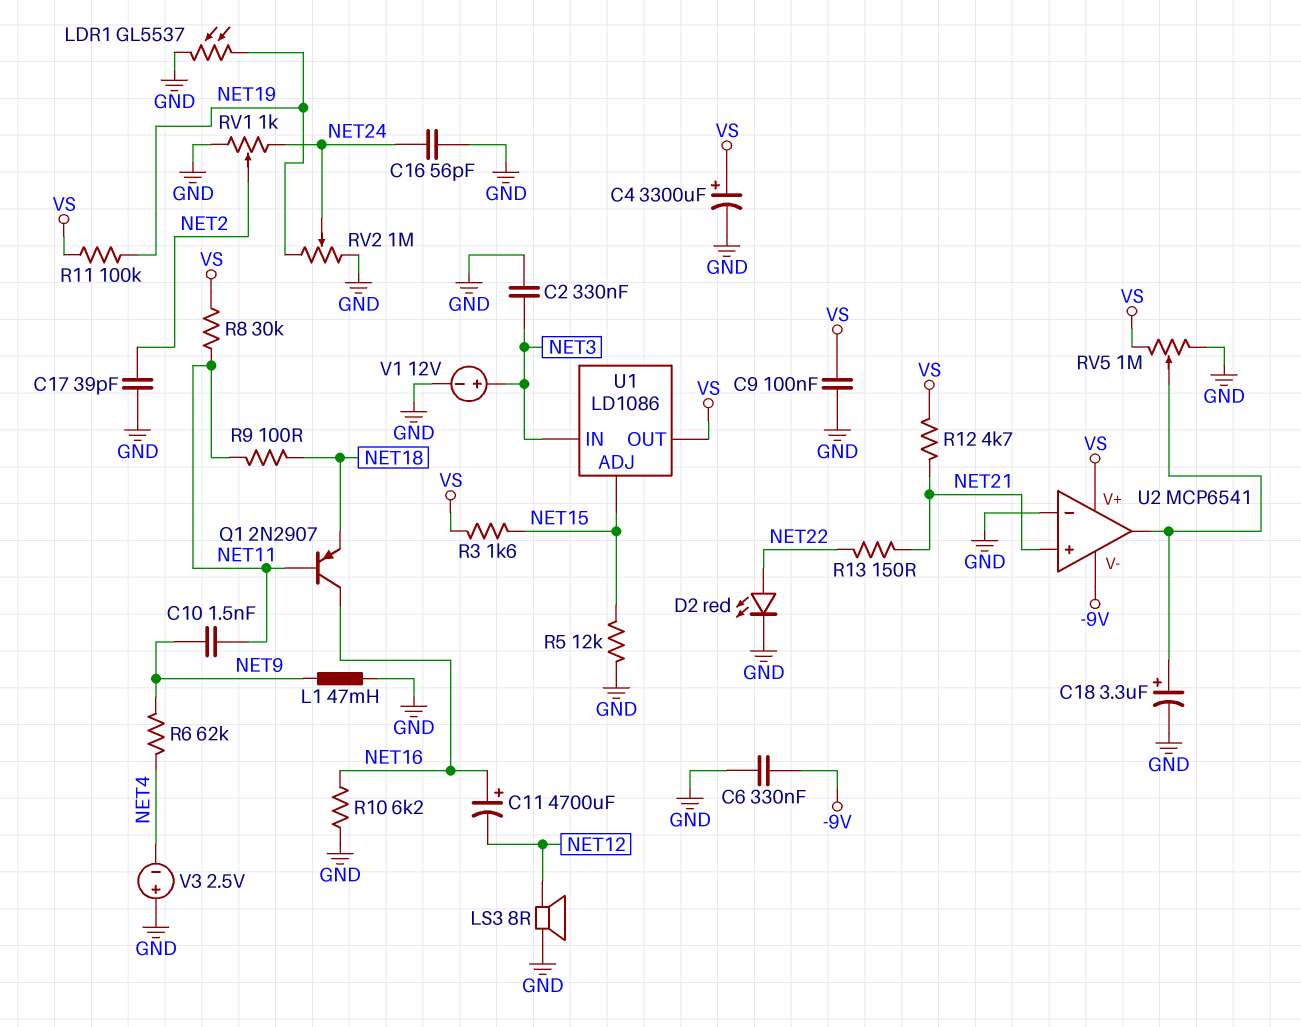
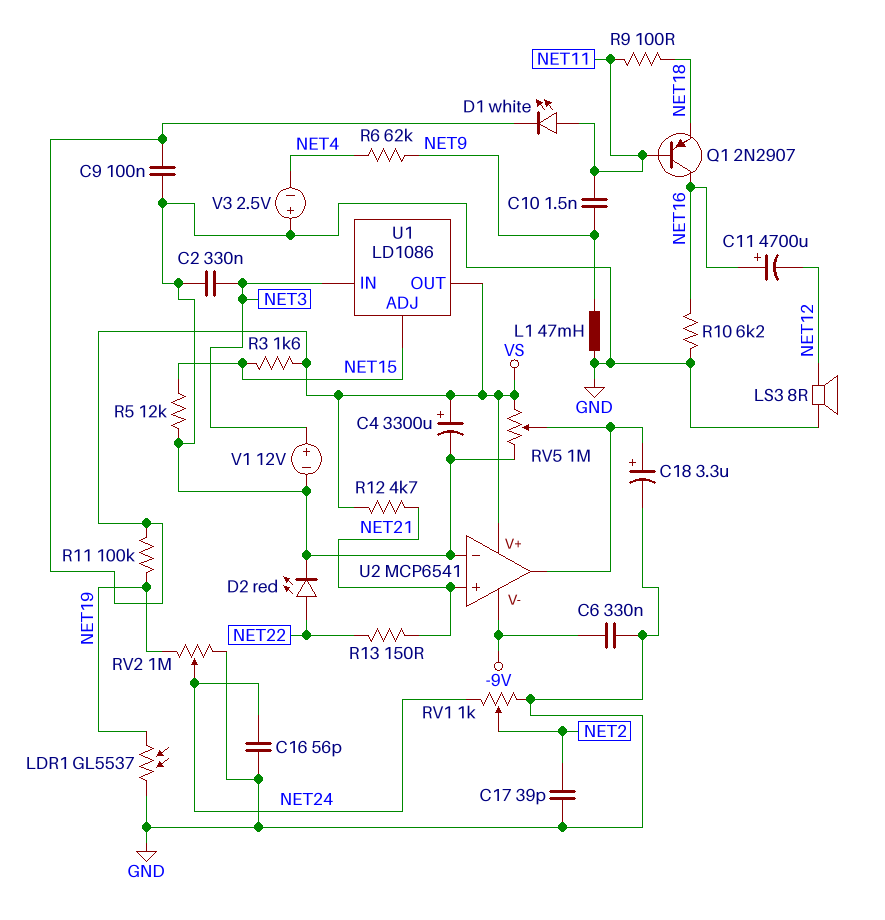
D1: none -> LED white (A NET11, K VS)
R8: 30k (NET11, VS) -> none

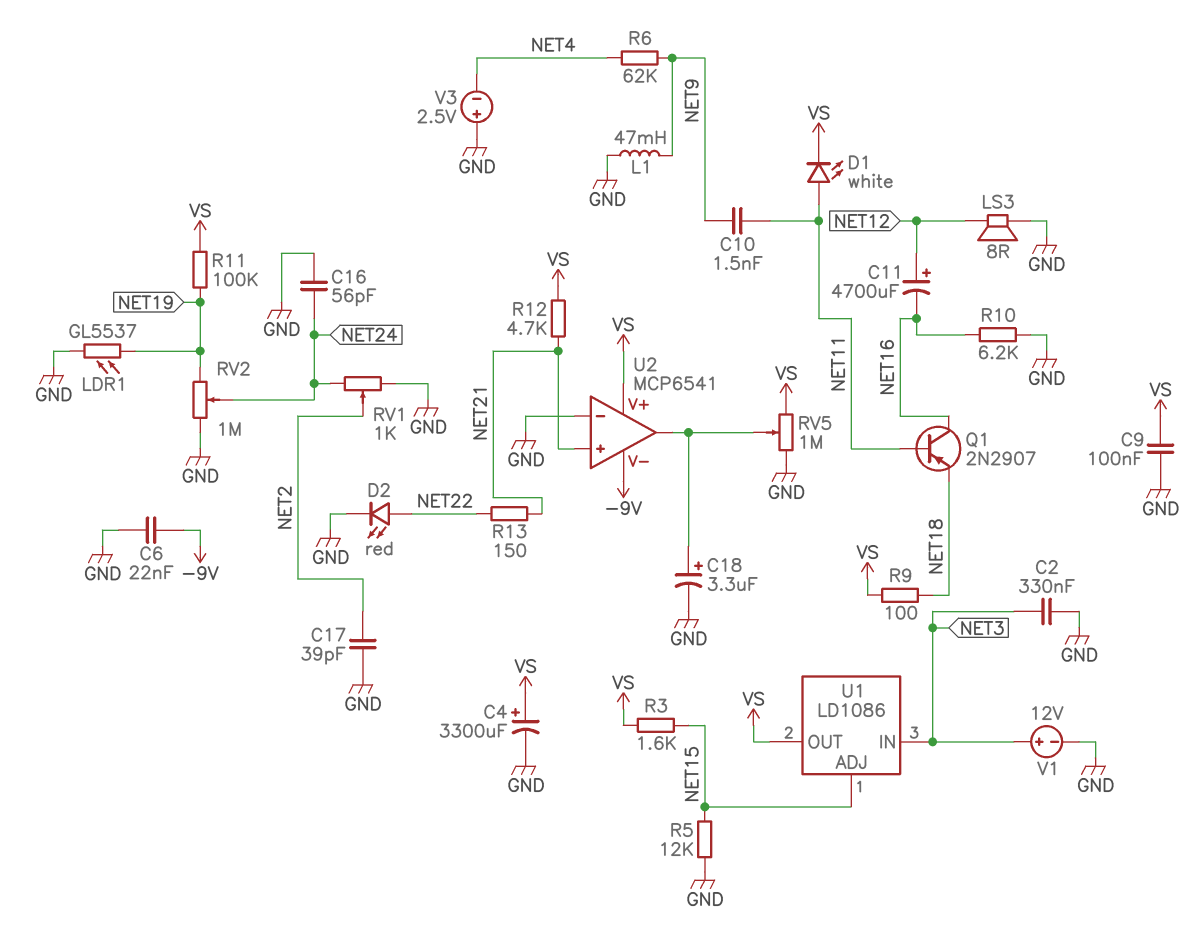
C6: 330nF (-9V, GND) -> 22nF (-9V, GND)
C11: 4700uF (plus NET16, minus NET12) -> 4700uF (plus NET12, minus NET16)
R9: 100 (NET11, NET18) -> 100 (NET18, VS)

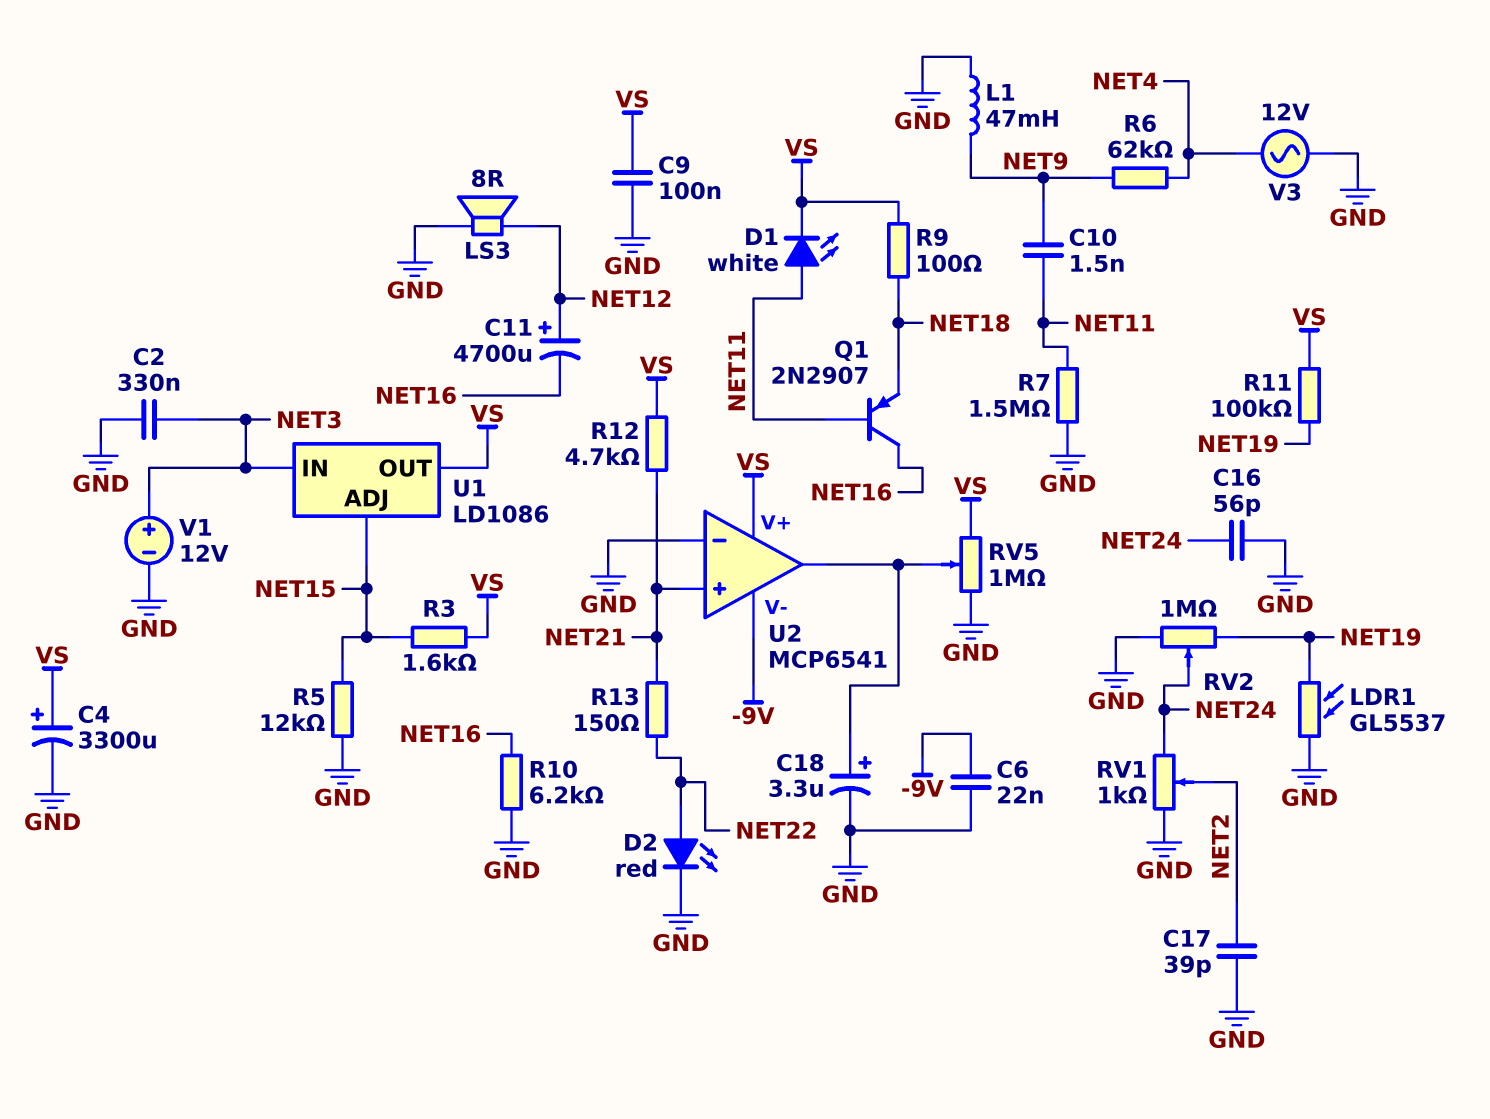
R7: none -> 1.5M (GND, NET11)
V3: 2.5V (plus GND, minus NET4) -> AC 12V (GND, NET4)

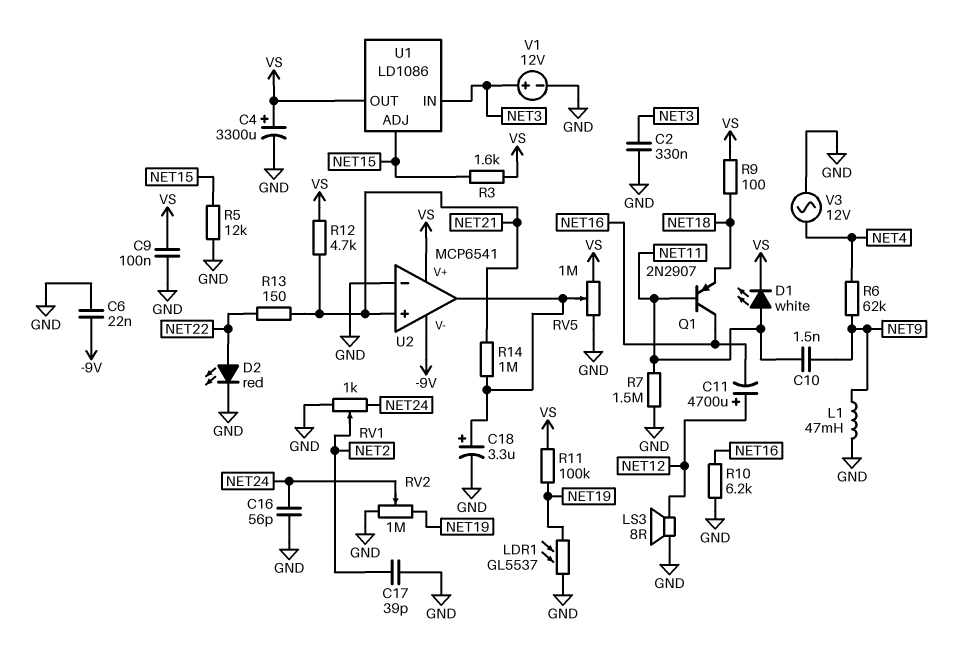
R14: none -> 1M (NET21, U2/out)

